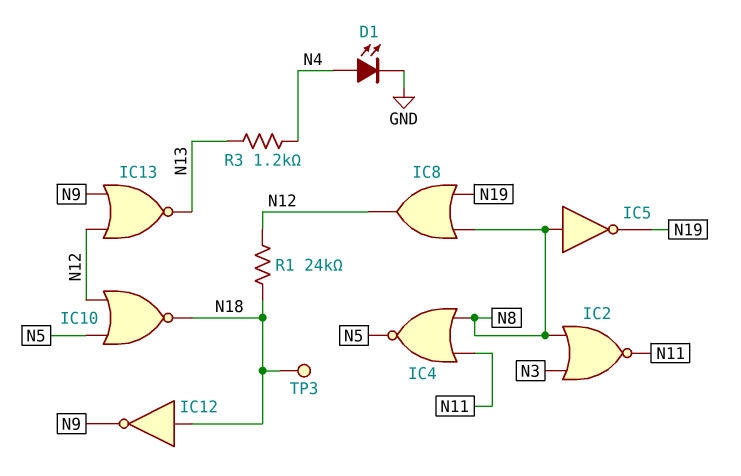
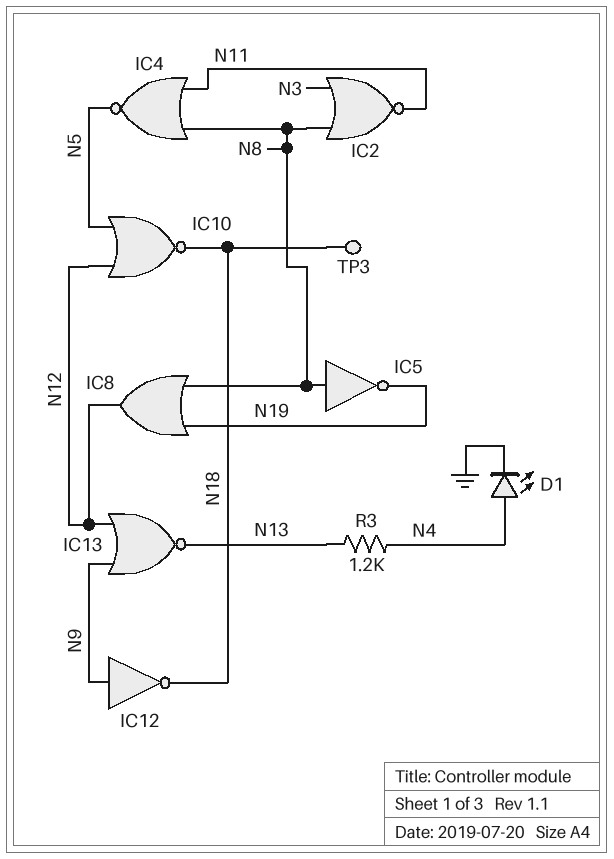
IC12: NOT (in N18, out N9) -> NOT (in N9, out N18)
R1: 24k (N12, N18) -> none

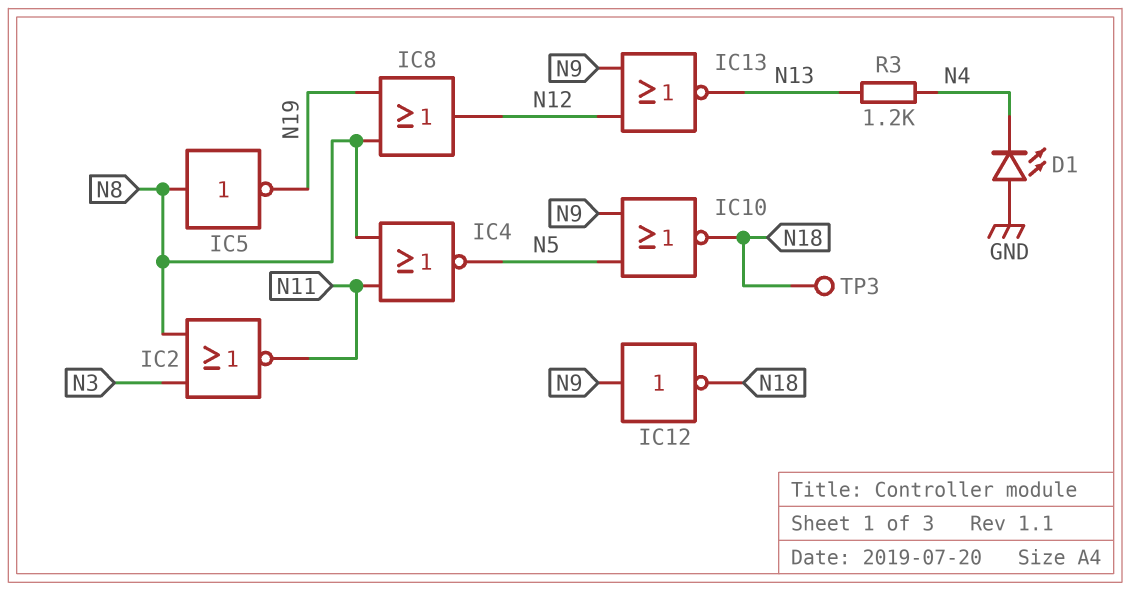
D1: LED (A N4, K GND) -> LED (A GND, K N4)
IC10: NOR (in N5, in N12, out N18) -> NOR (in N5, in N9, out N18)

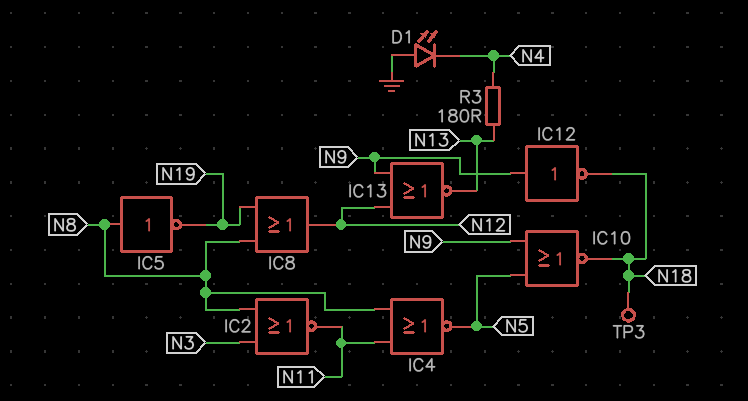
R3: 1.2k (N4, N13) -> 180 (N4, N13)

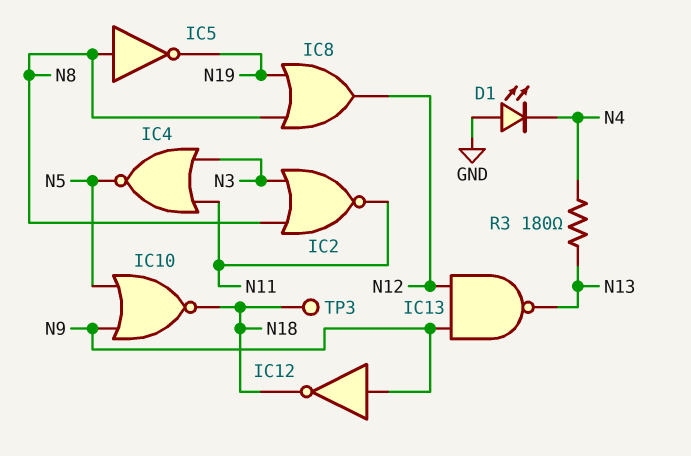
IC4: NOR (in N8, in N11, out N5) -> NOR (in N3, in N11, out N5)
IC13: NOR (in N9, in N12, out N13) -> NAND (in N9, in N12, out N13)

